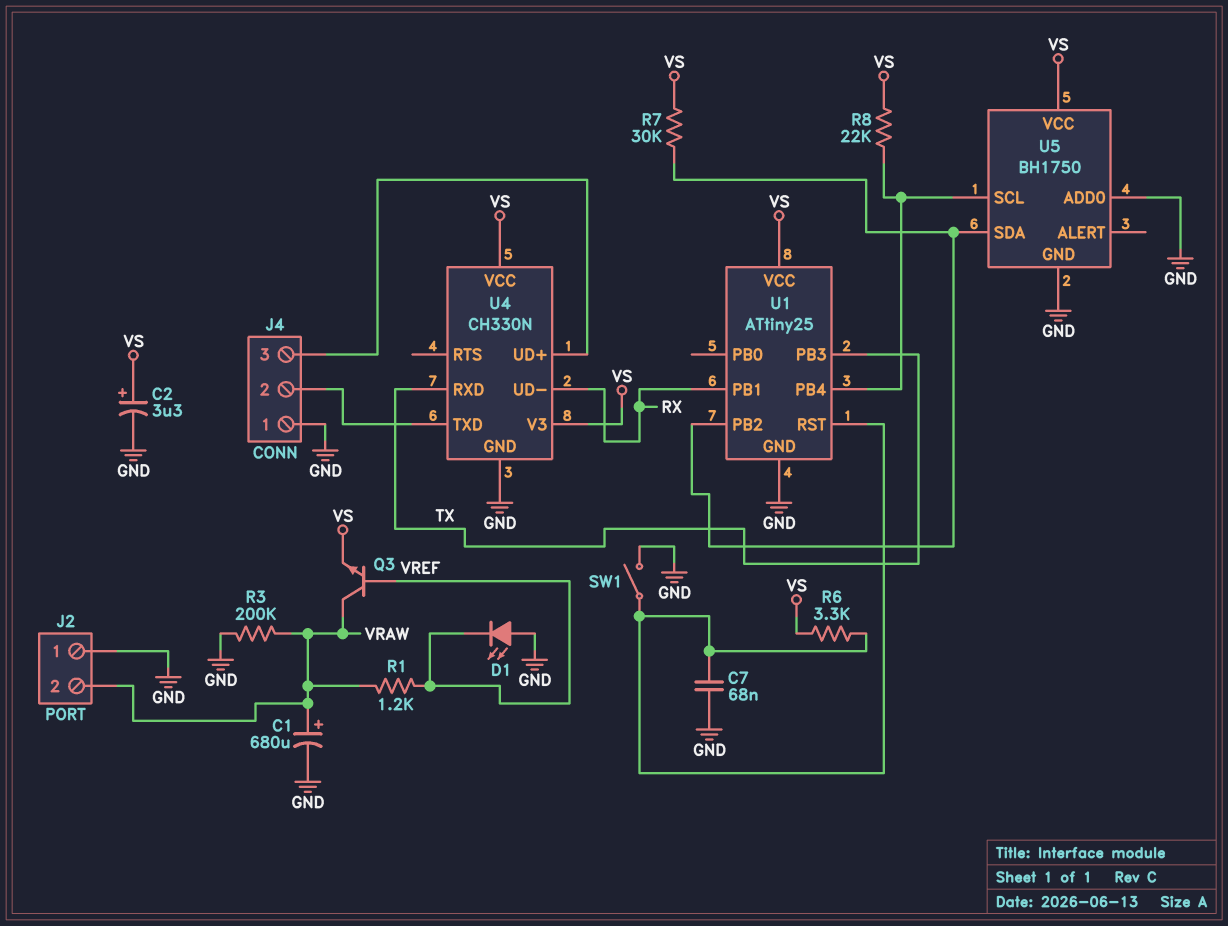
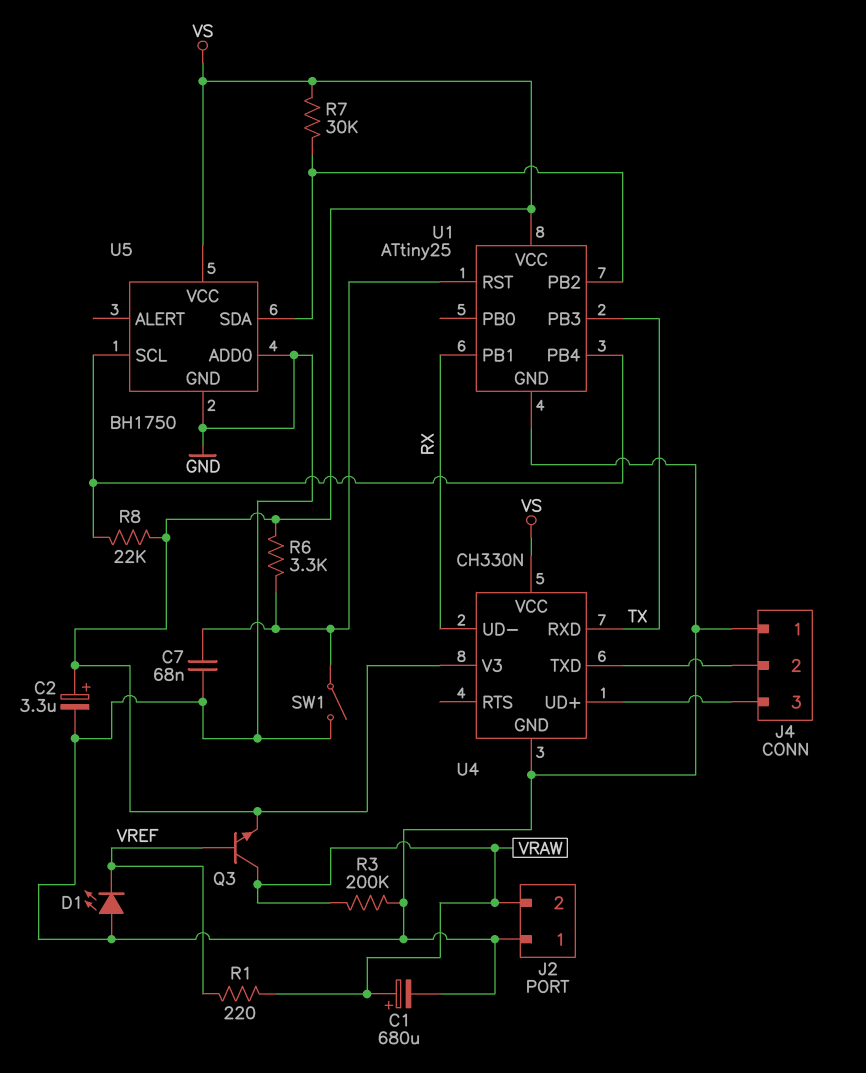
R1: 1.2k (VRAW, VREF) -> 220 (VRAW, VREF)

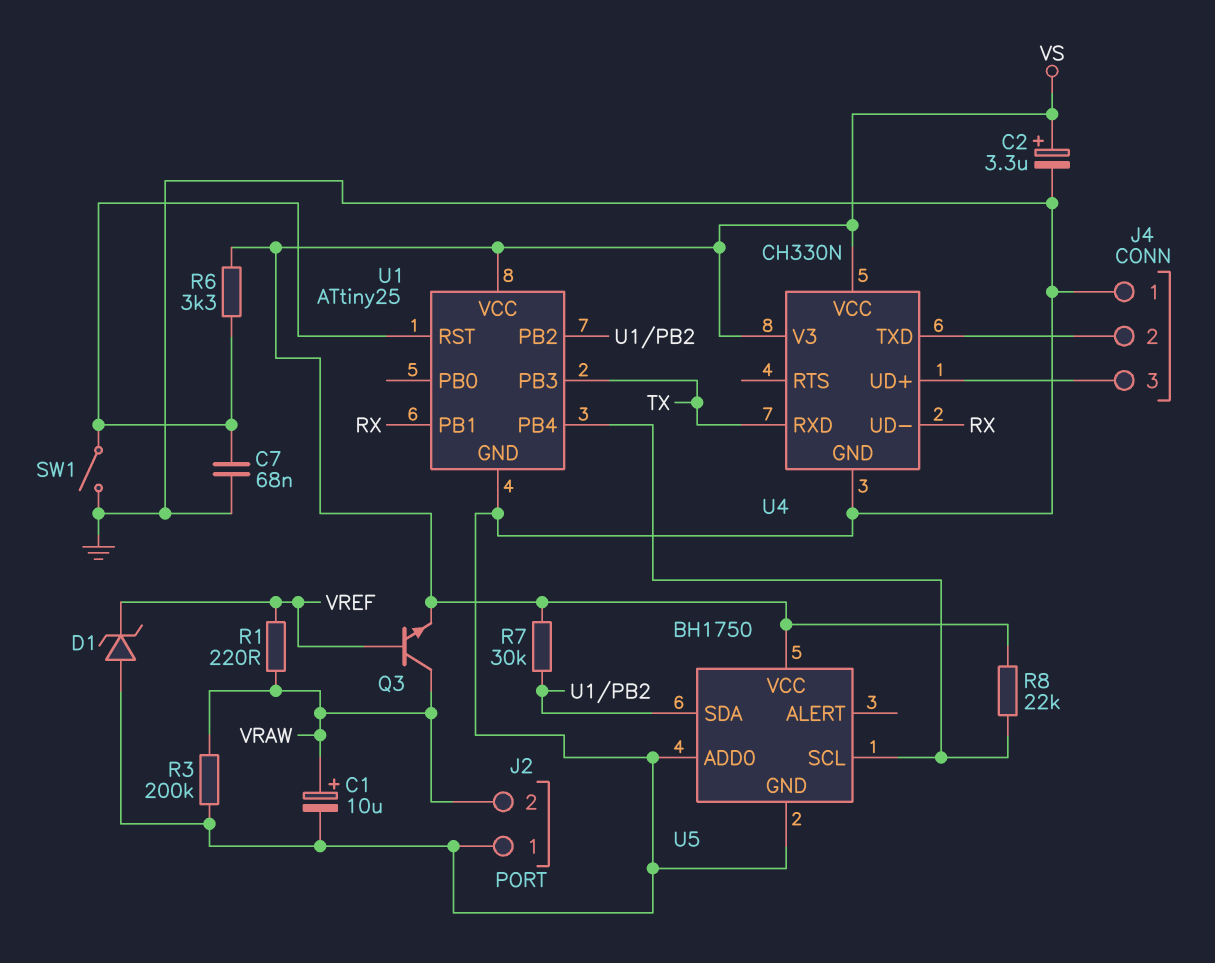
C1: 680uF (plus VRAW, minus GND) -> 10uF (plus VRAW, minus GND)
D1: LED (A GND, K VREF) -> zener (A GND, K VREF)

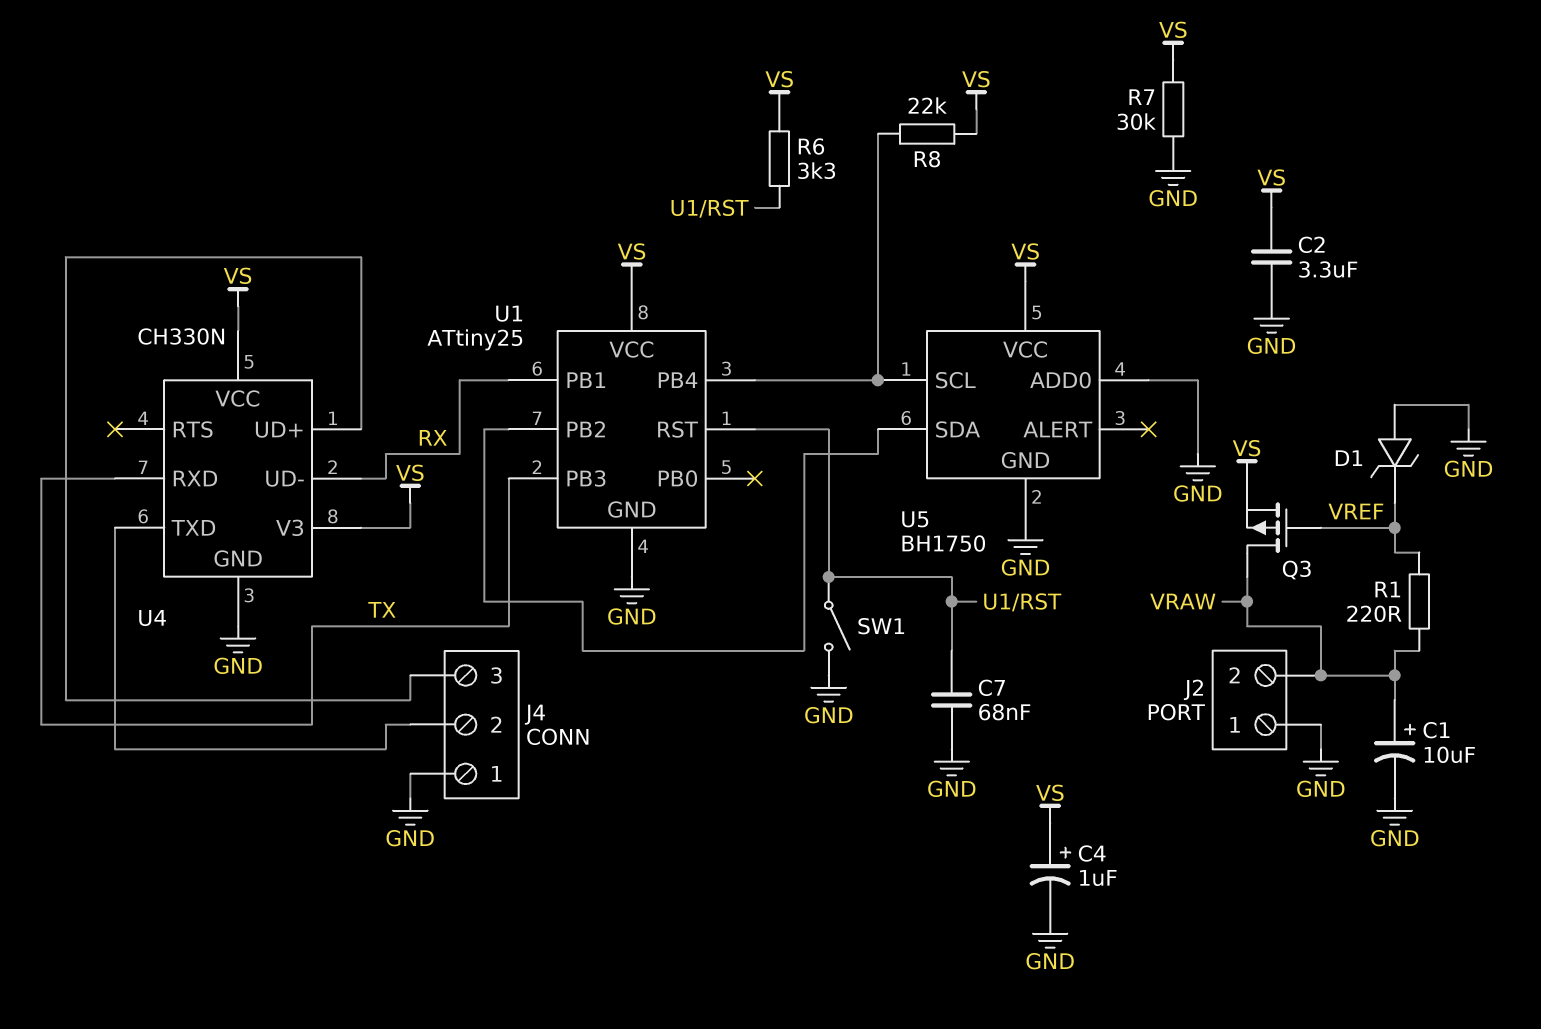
C2: 3.3uF (plus VS, minus GND) -> 3.3uF (GND, VS)
C4: none -> 1uF (plus VS, minus GND)
Q3: NPN (B VREF, C VRAW, E VS) -> PMOS (G VREF, D VRAW, S VS)
R3: 200k (GND, VRAW) -> none
R7: 30k (U1/PB2, VS) -> 30k (GND, VS)

